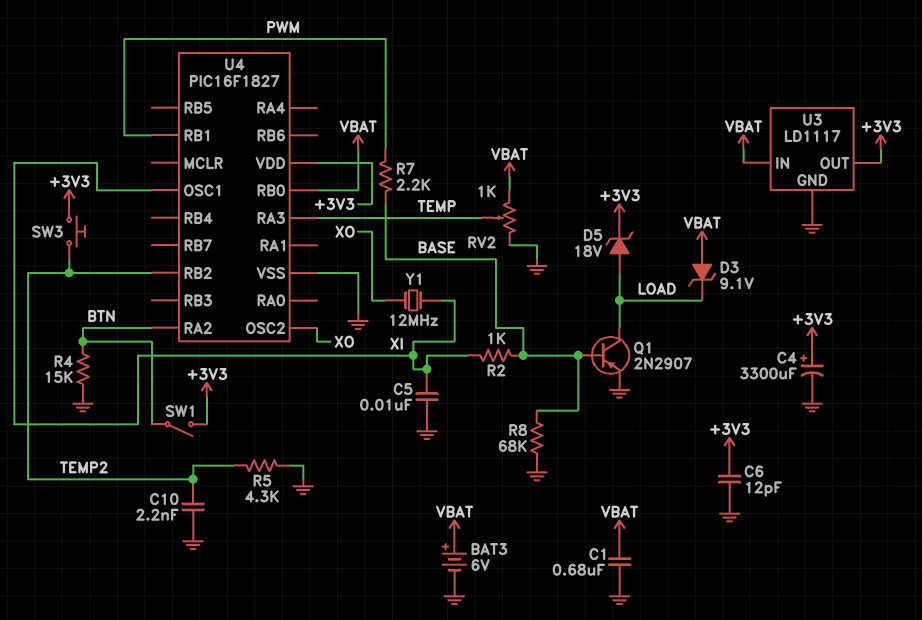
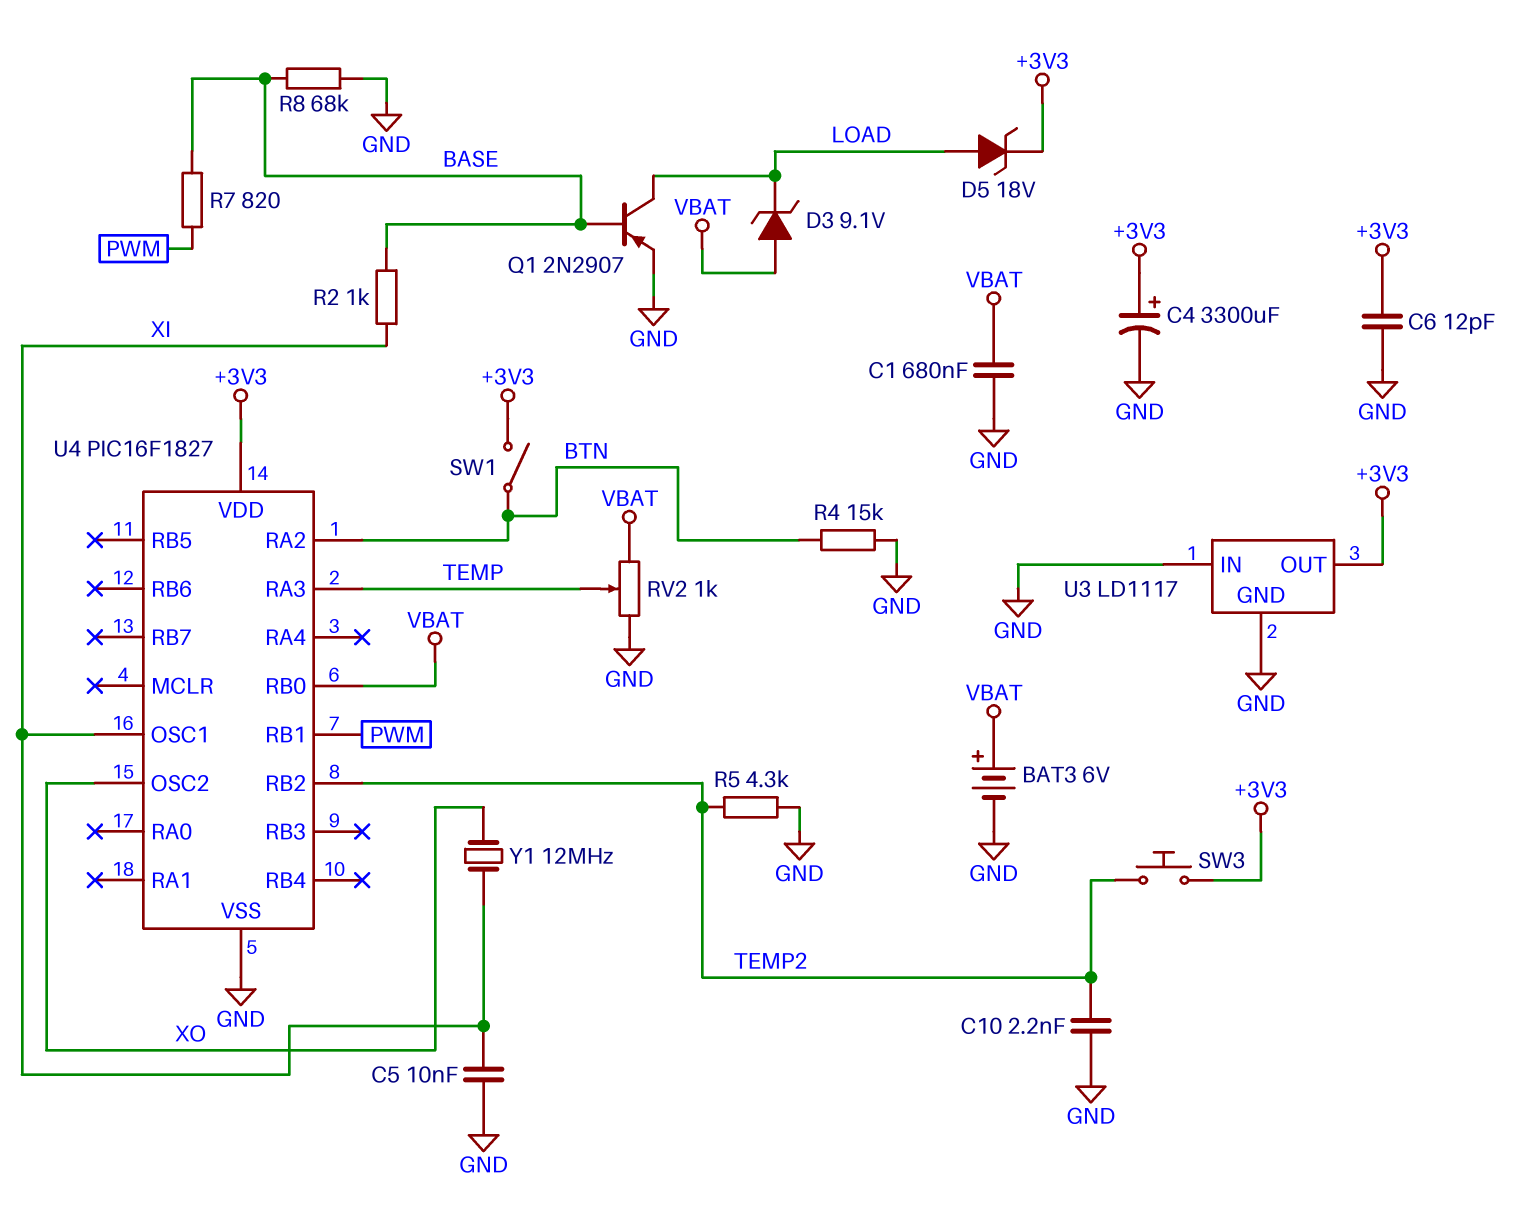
R7: 2.2k (BASE, PWM) -> 820 (BASE, PWM)
U3 pin IN: VBAT -> GND

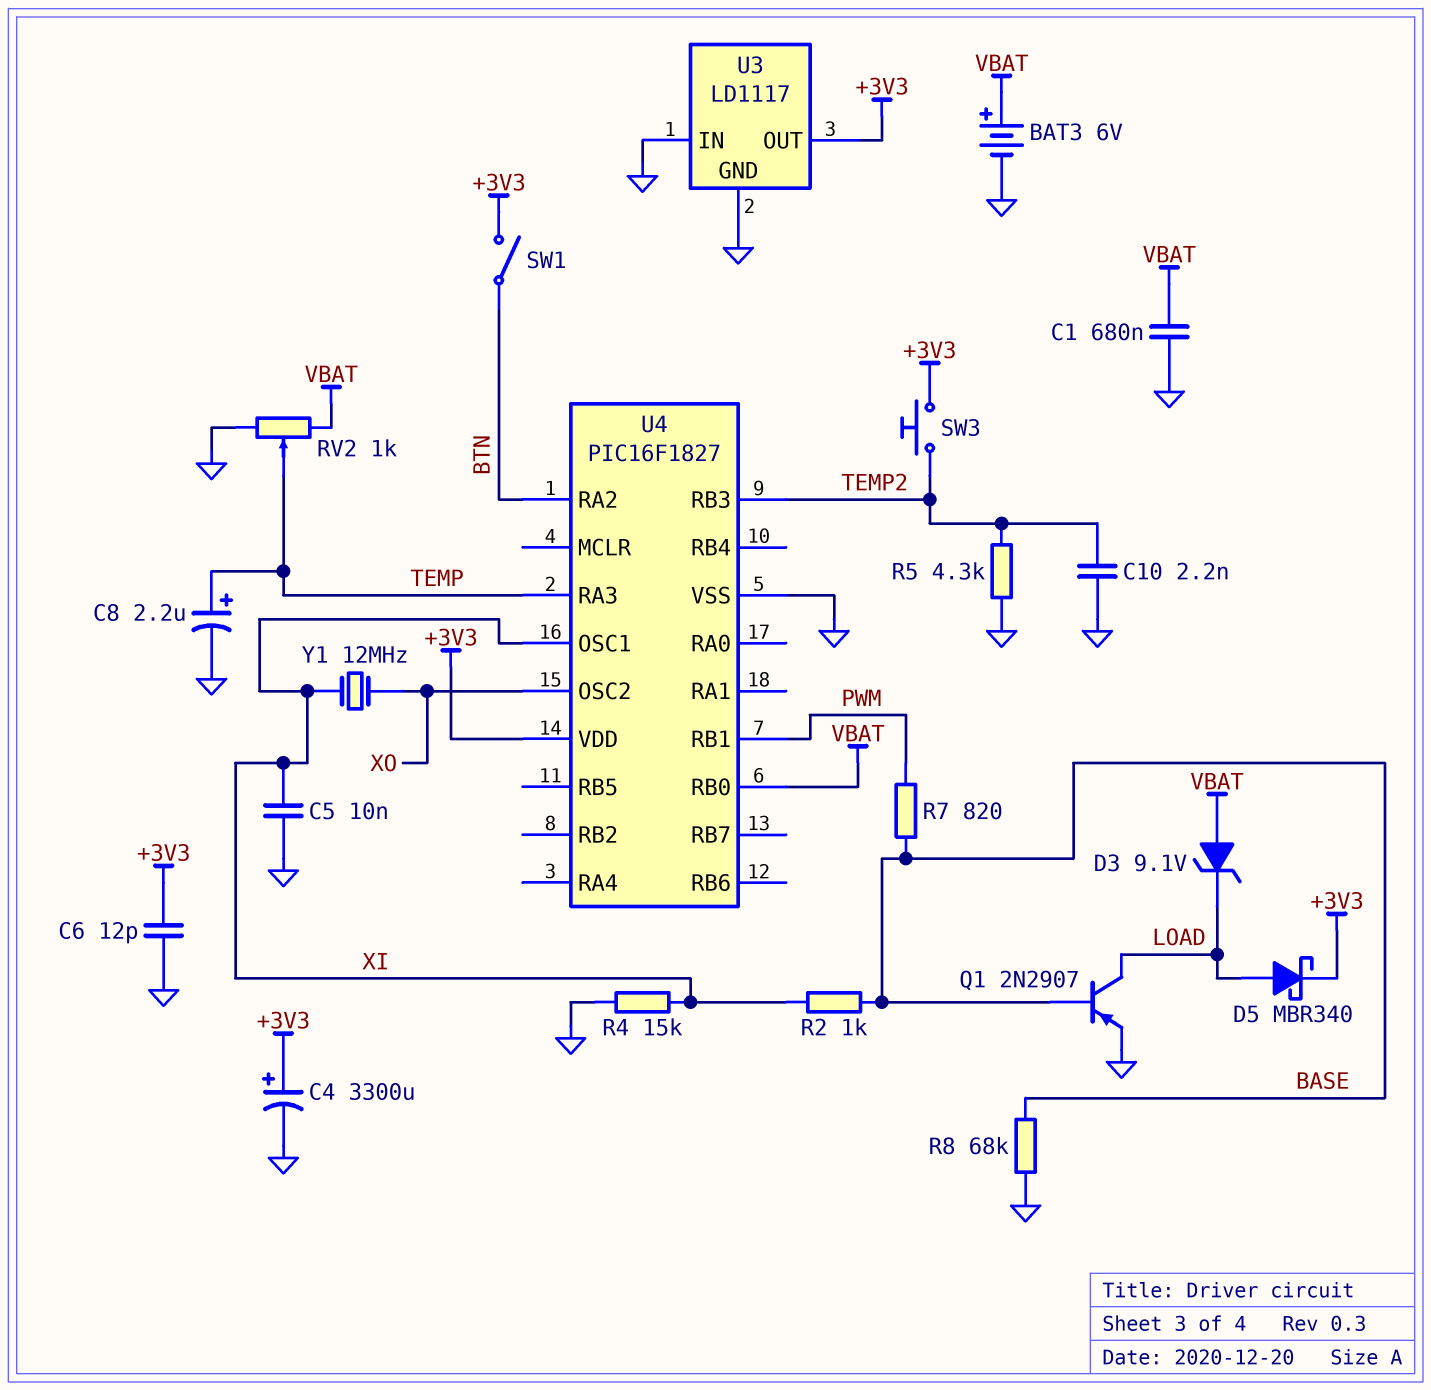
C8: none -> 2.2uF (plus TEMP, minus GND)
D5: zener 18V (A LOAD, K +3V3) -> schottky MBR340 (A LOAD, K +3V3)
R4: 15k (BTN, GND) -> 15k (GND, XI)
U4 pin RB2: TEMP2 -> none
U4 pin RB3: none -> TEMP2

